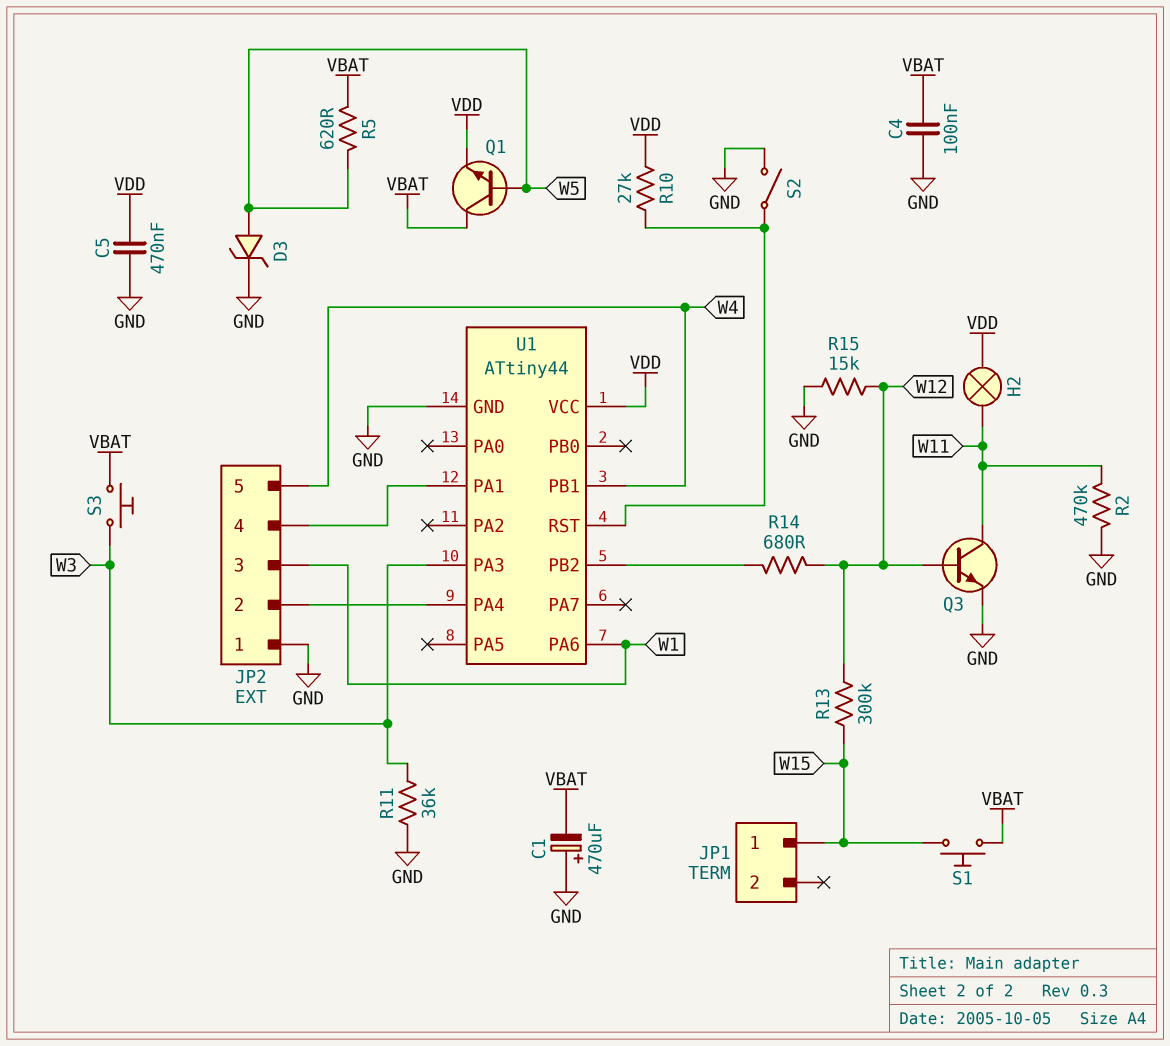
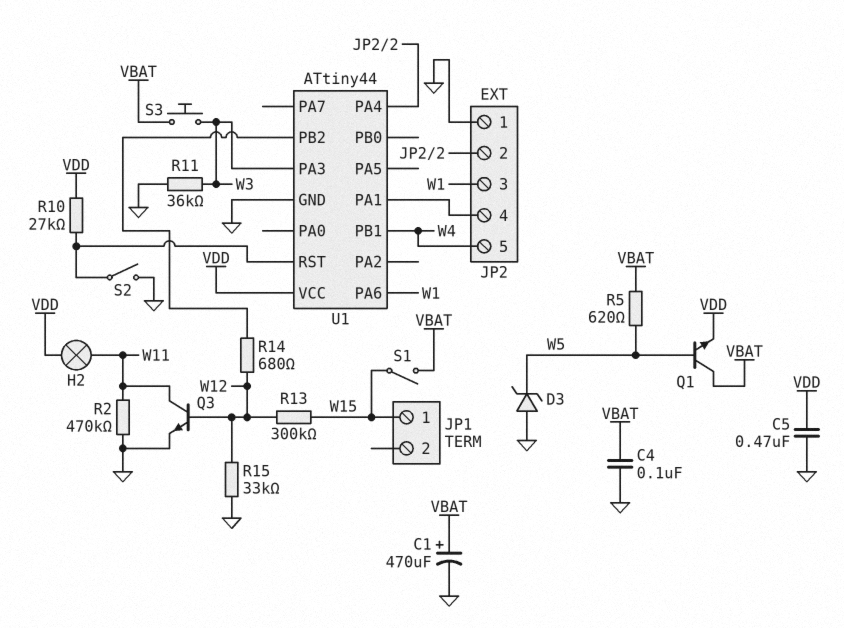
C1: 470uF (plus GND, minus VBAT) -> 470uF (plus VBAT, minus GND)
D3: zener (A W5, K GND) -> zener (A GND, K W5)
R15: 15k (GND, W12) -> 33k (GND, W12)
S1: button (VBAT, W15) -> switch (VBAT, W15)

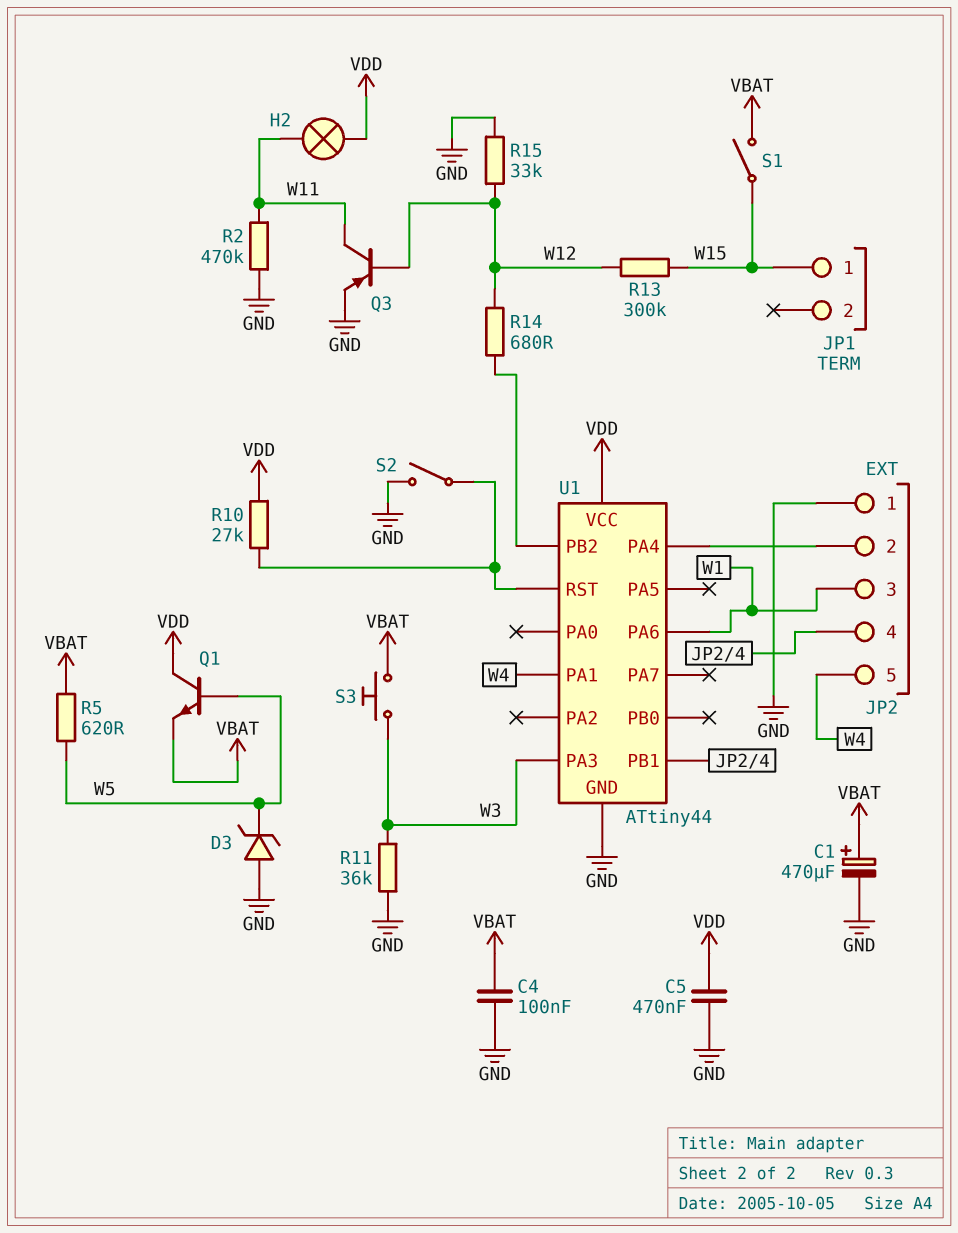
Q1: NPN (B W5, C VBAT, E VDD) -> NPN (B W5, C VDD, E VBAT)
Q3: NPN (B W12, C W11, E GND) -> PNP (B W12, C W11, E GND)
U1 pin PA1: JP2/4 -> W4
U1 pin PB1: W4 -> JP2/4

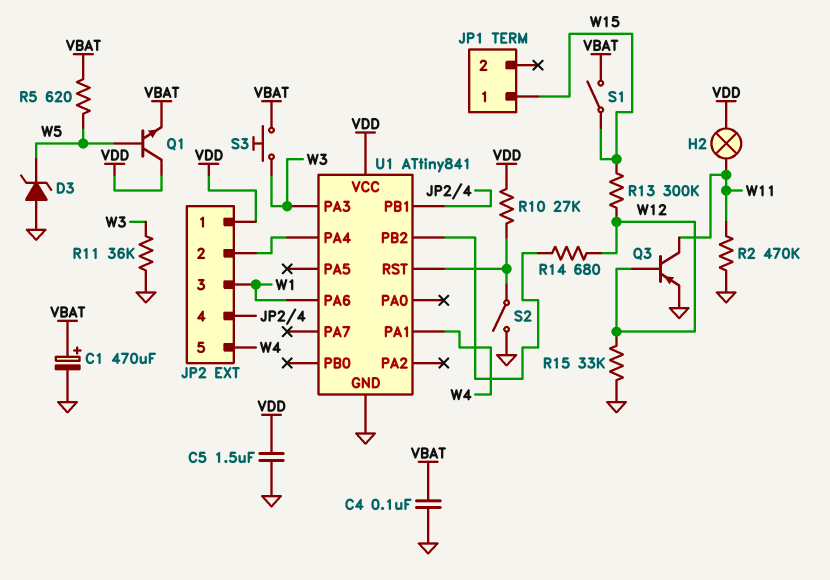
C5: 470nF (GND, VDD) -> 1.5uF (GND, VDD)
JP2 pin 1: GND -> VDD
U1: ATtiny44 -> ATtiny841

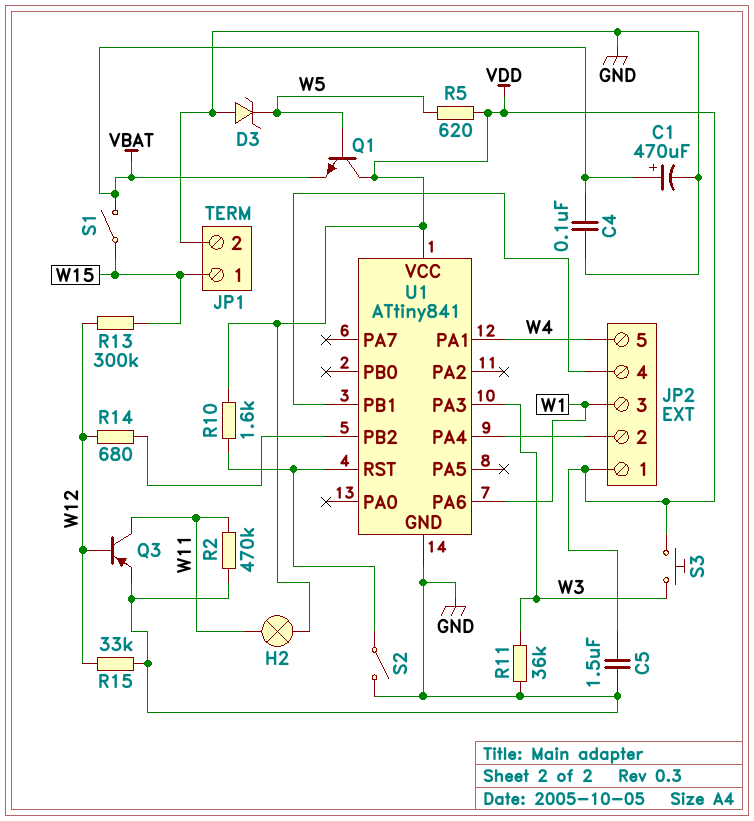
JP1 pin 2: none -> GND
R5: 620 (VBAT, W5) -> 620 (VDD, W5)
R10: 27k (U1/RST, VDD) -> 1.6k (U1/RST, VDD)
S3: button (VBAT, W3) -> button (VDD, W3)

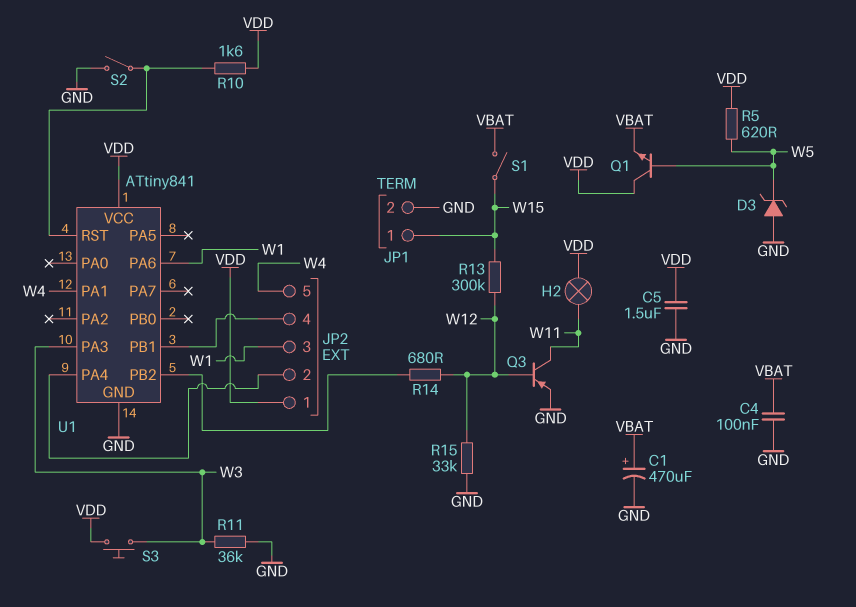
R2: 470k (GND, W11) -> none

